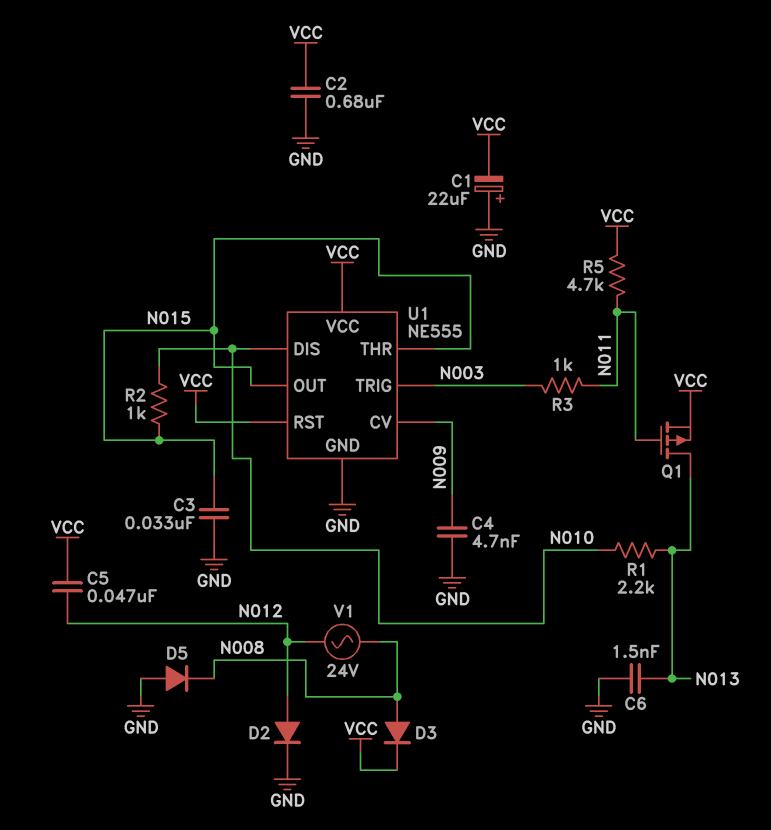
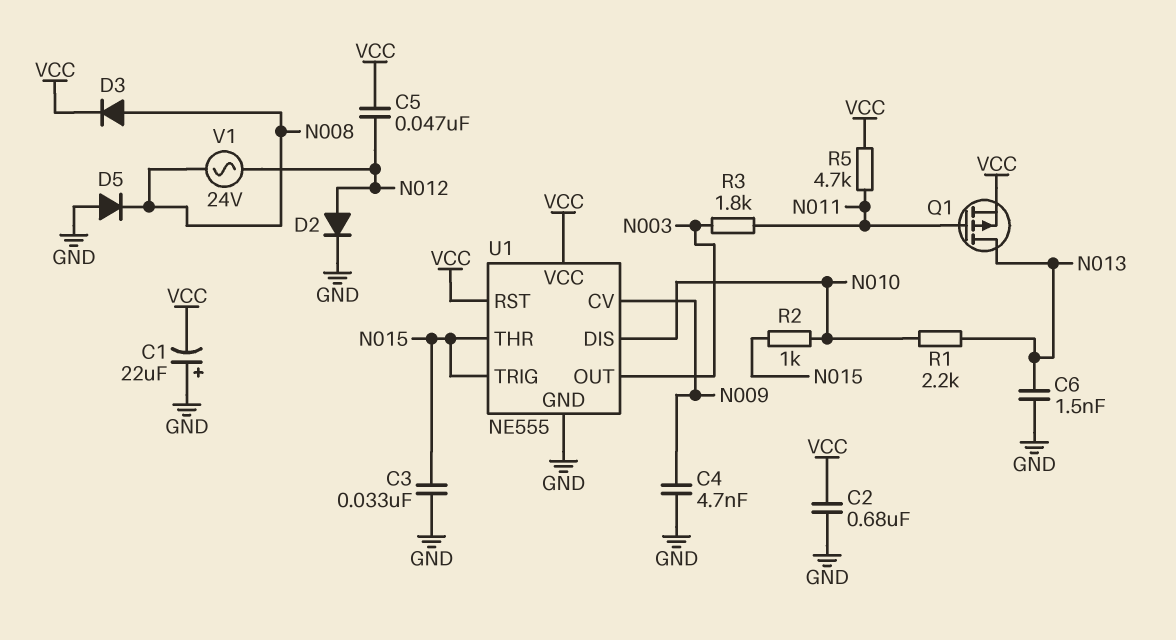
R3: 1k (N003, N011) -> 1.8k (N003, N011)
U1 pin OUT: N015 -> N003
U1 pin TRIG: N003 -> N015

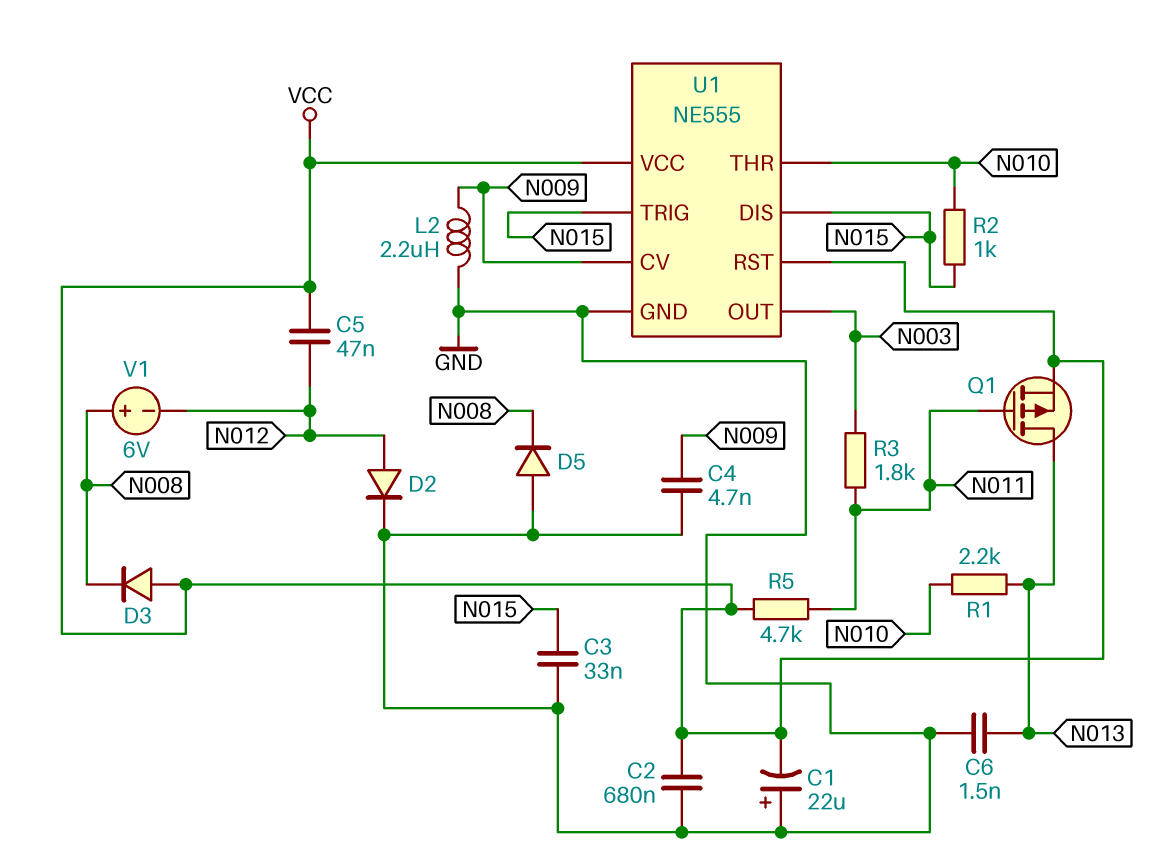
D3: diode (A N008, K VCC) -> diode (A VCC, K N008)
L2: none -> 2.2uH (GND, N009)
U1 pin DIS: N010 -> N015
U1 pin THR: N015 -> N010
V1: AC 24V (N008, N012) -> 6V (plus N008, minus N012)

